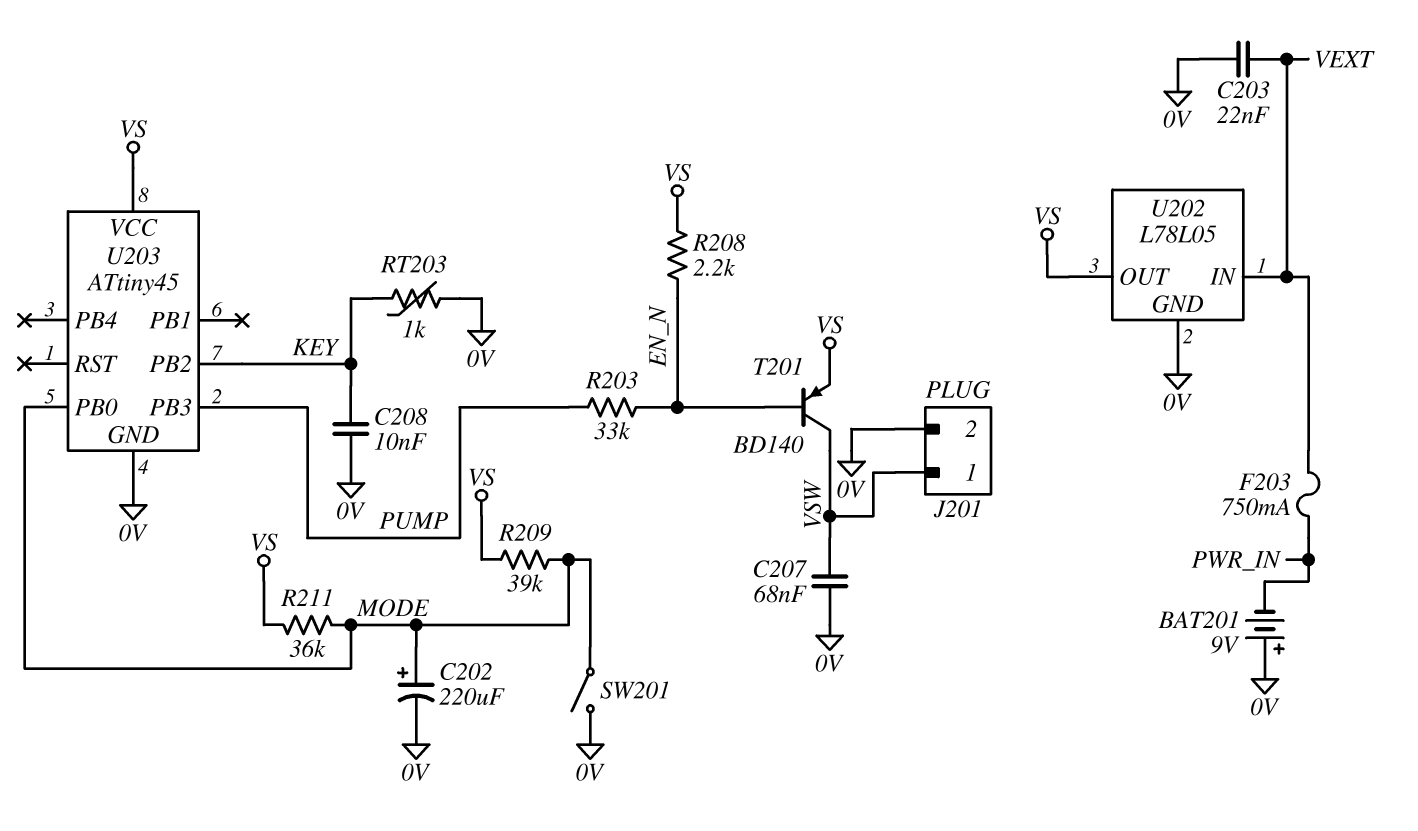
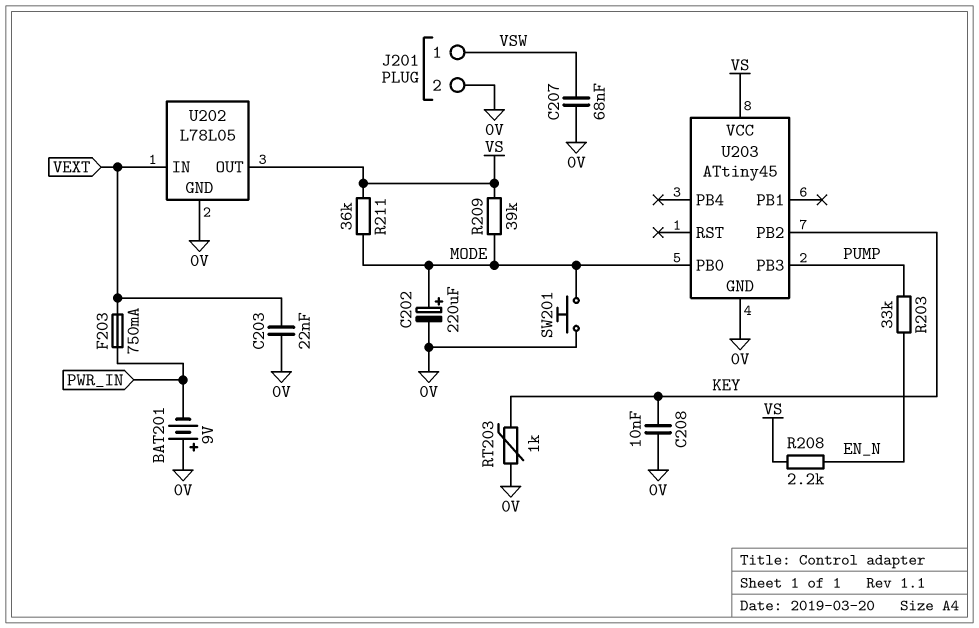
SW201: switch (0V, MODE) -> button (0V, MODE)
T201: PNP BD140 (B EN_N, C VSW, E VS) -> none

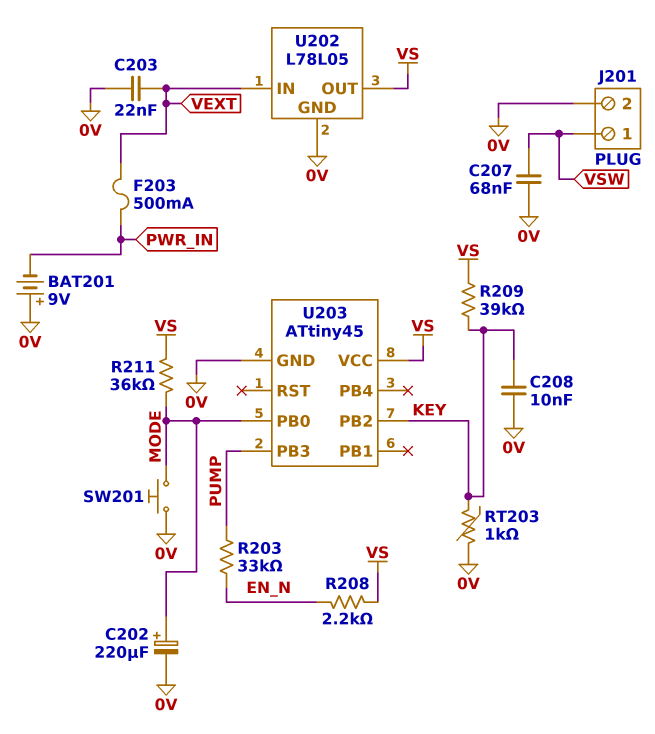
F203: 750mA (PWR_IN, VEXT) -> 500mA (PWR_IN, VEXT)
R209: 39k (MODE, VS) -> 39k (KEY, VS)

